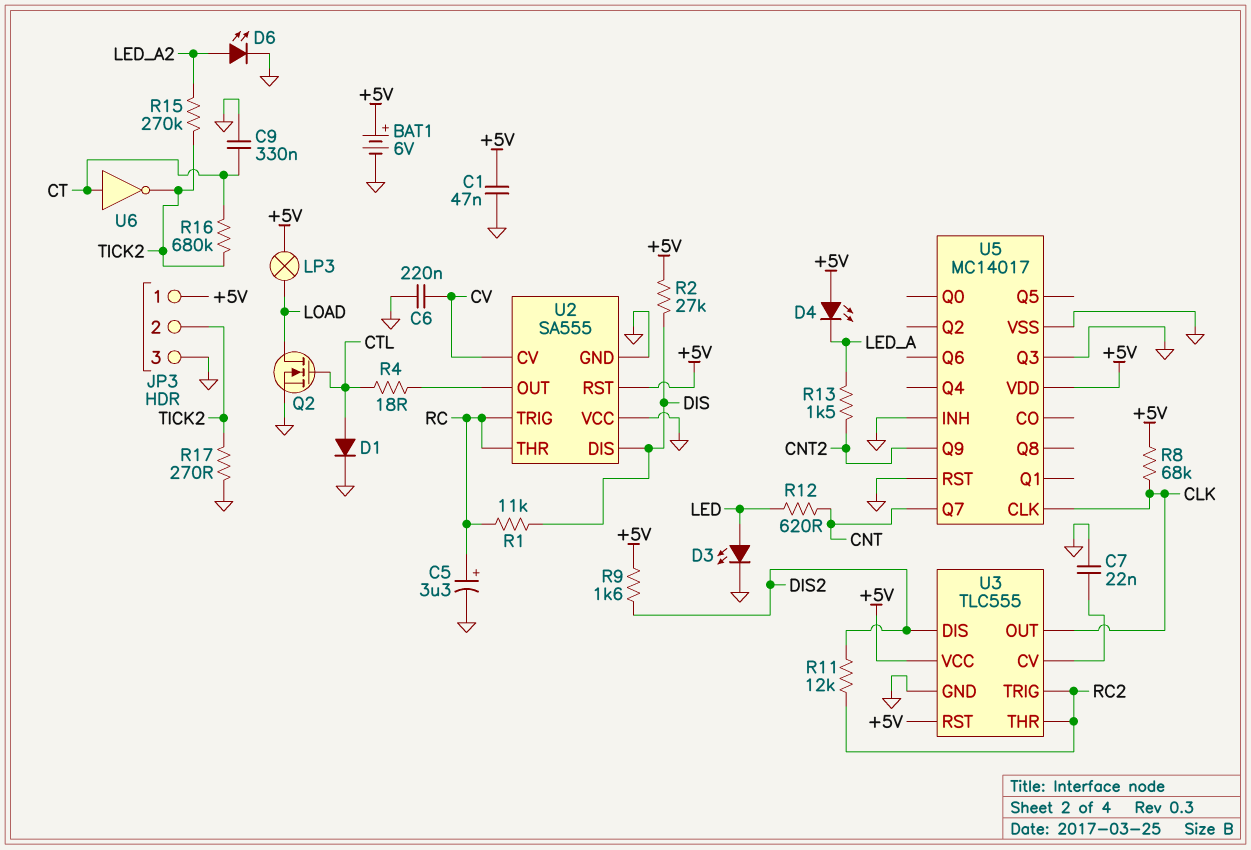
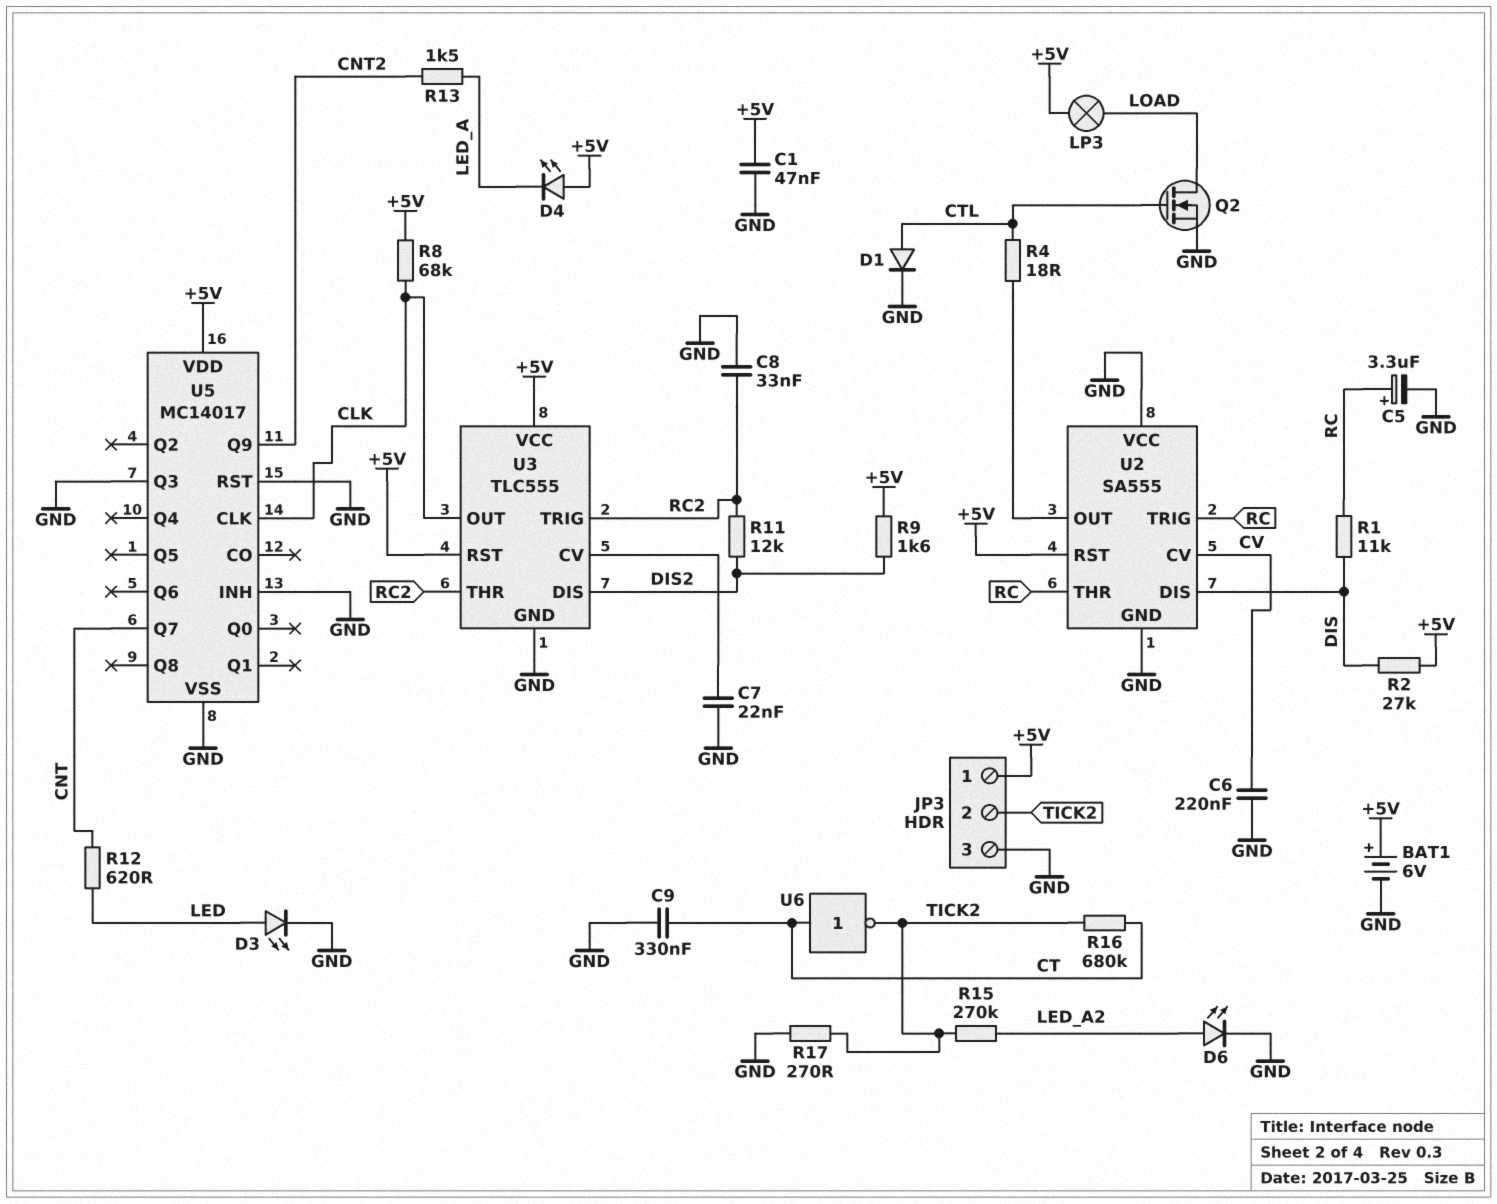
C8: none -> 33nF (GND, RC2)

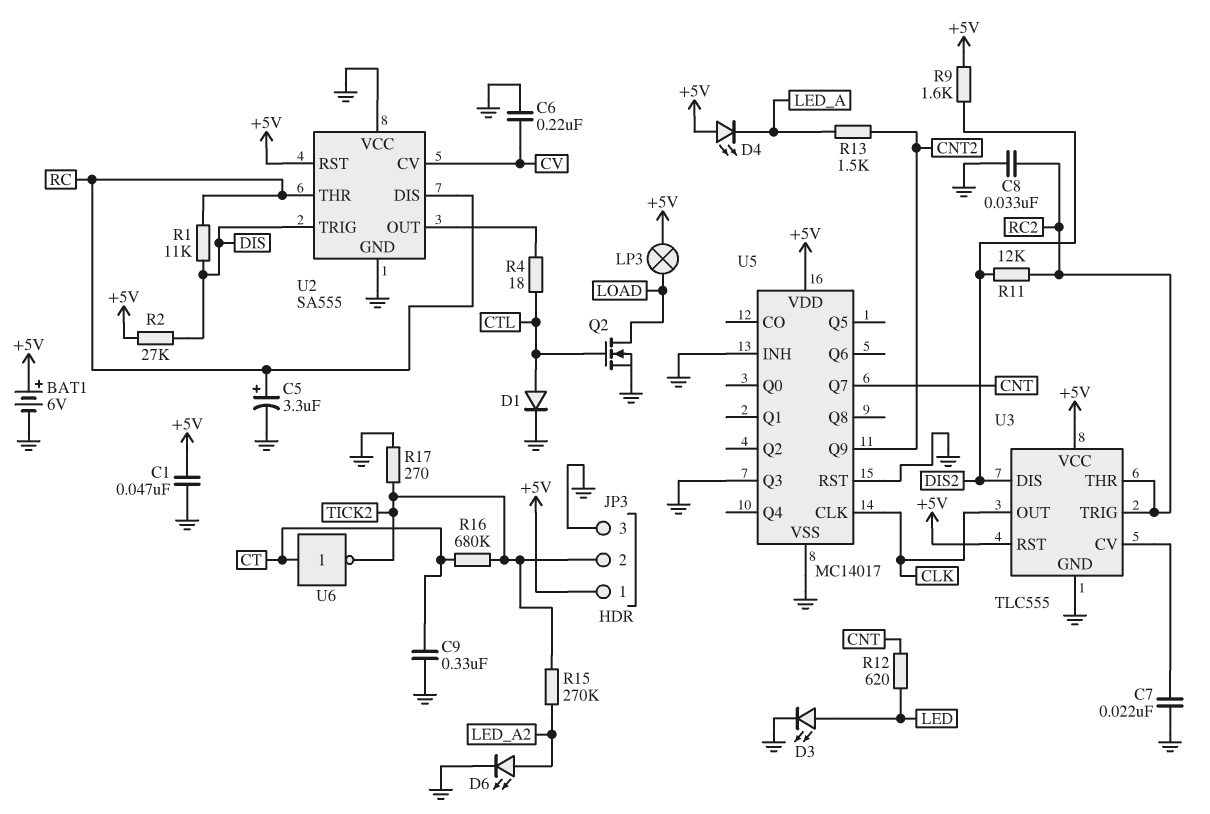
R8: 68k (+5V, CLK) -> none
U2 pin DIS: DIS -> RC
U2 pin TRIG: RC -> DIS

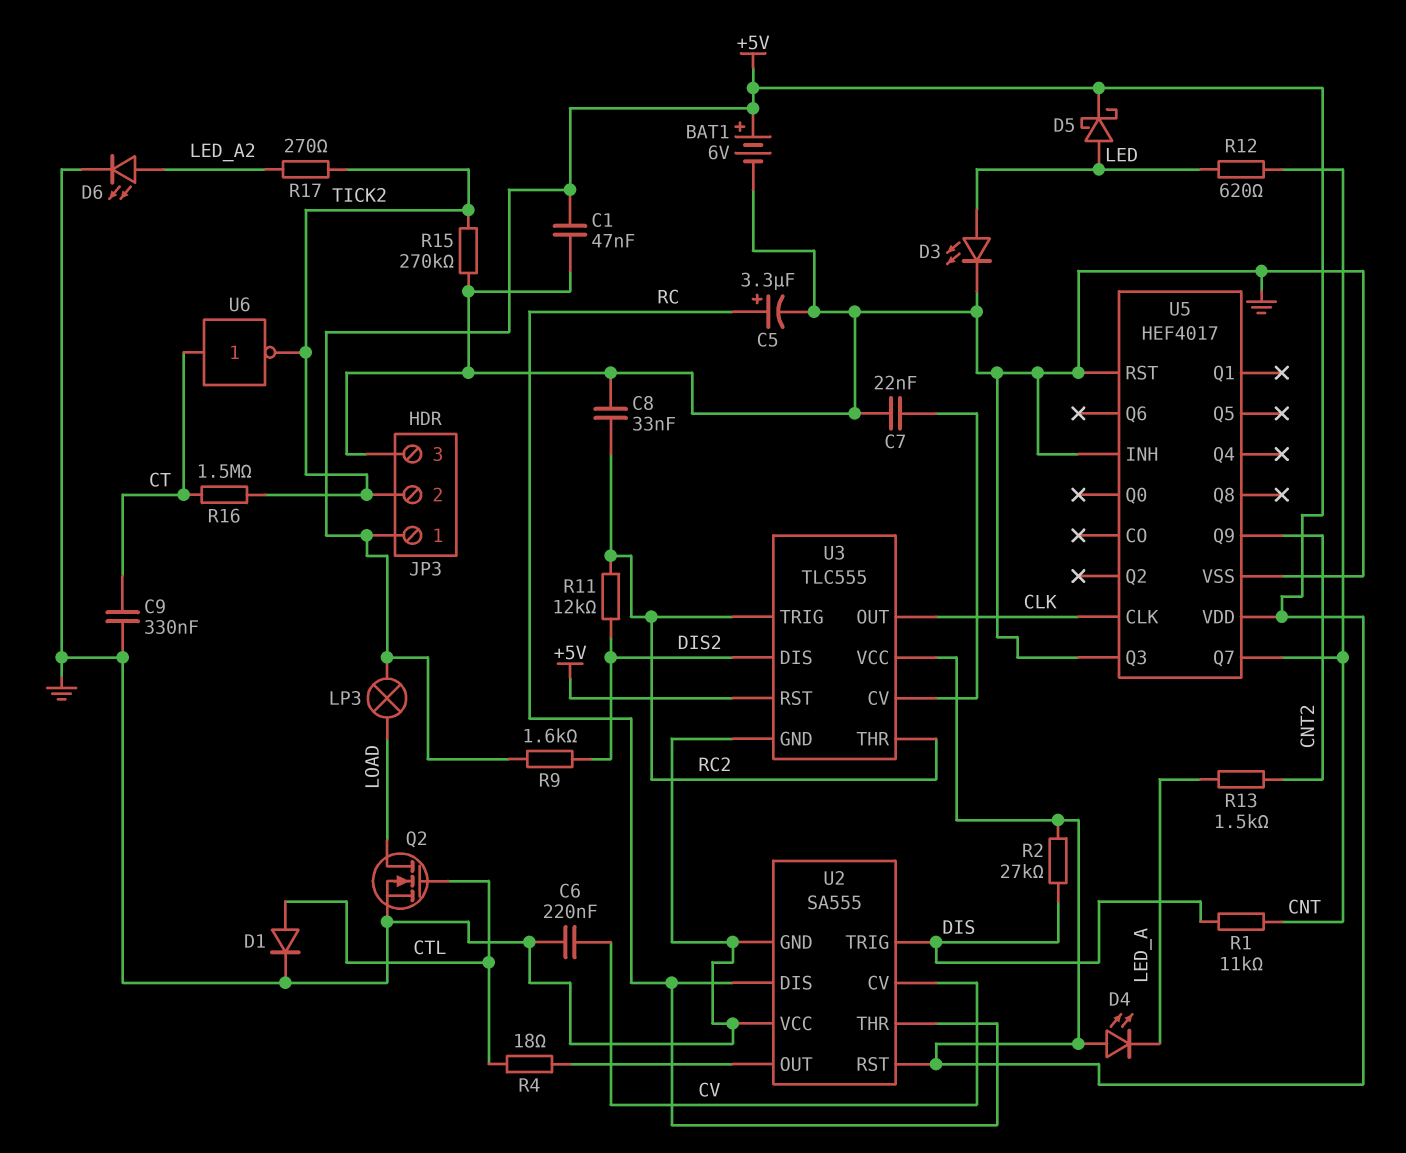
D5: none -> schottky (A LED, K +5V)
R1: 11k (DIS, RC) -> 11k (CNT, DIS)
R15: 270k (LED_A2, TICK2) -> 270k (GND, TICK2)
R16: 680k (CT, TICK2) -> 1.5M (CT, TICK2)
R17: 270 (GND, TICK2) -> 270 (LED_A2, TICK2)
U5: MC14017 -> HEF4017

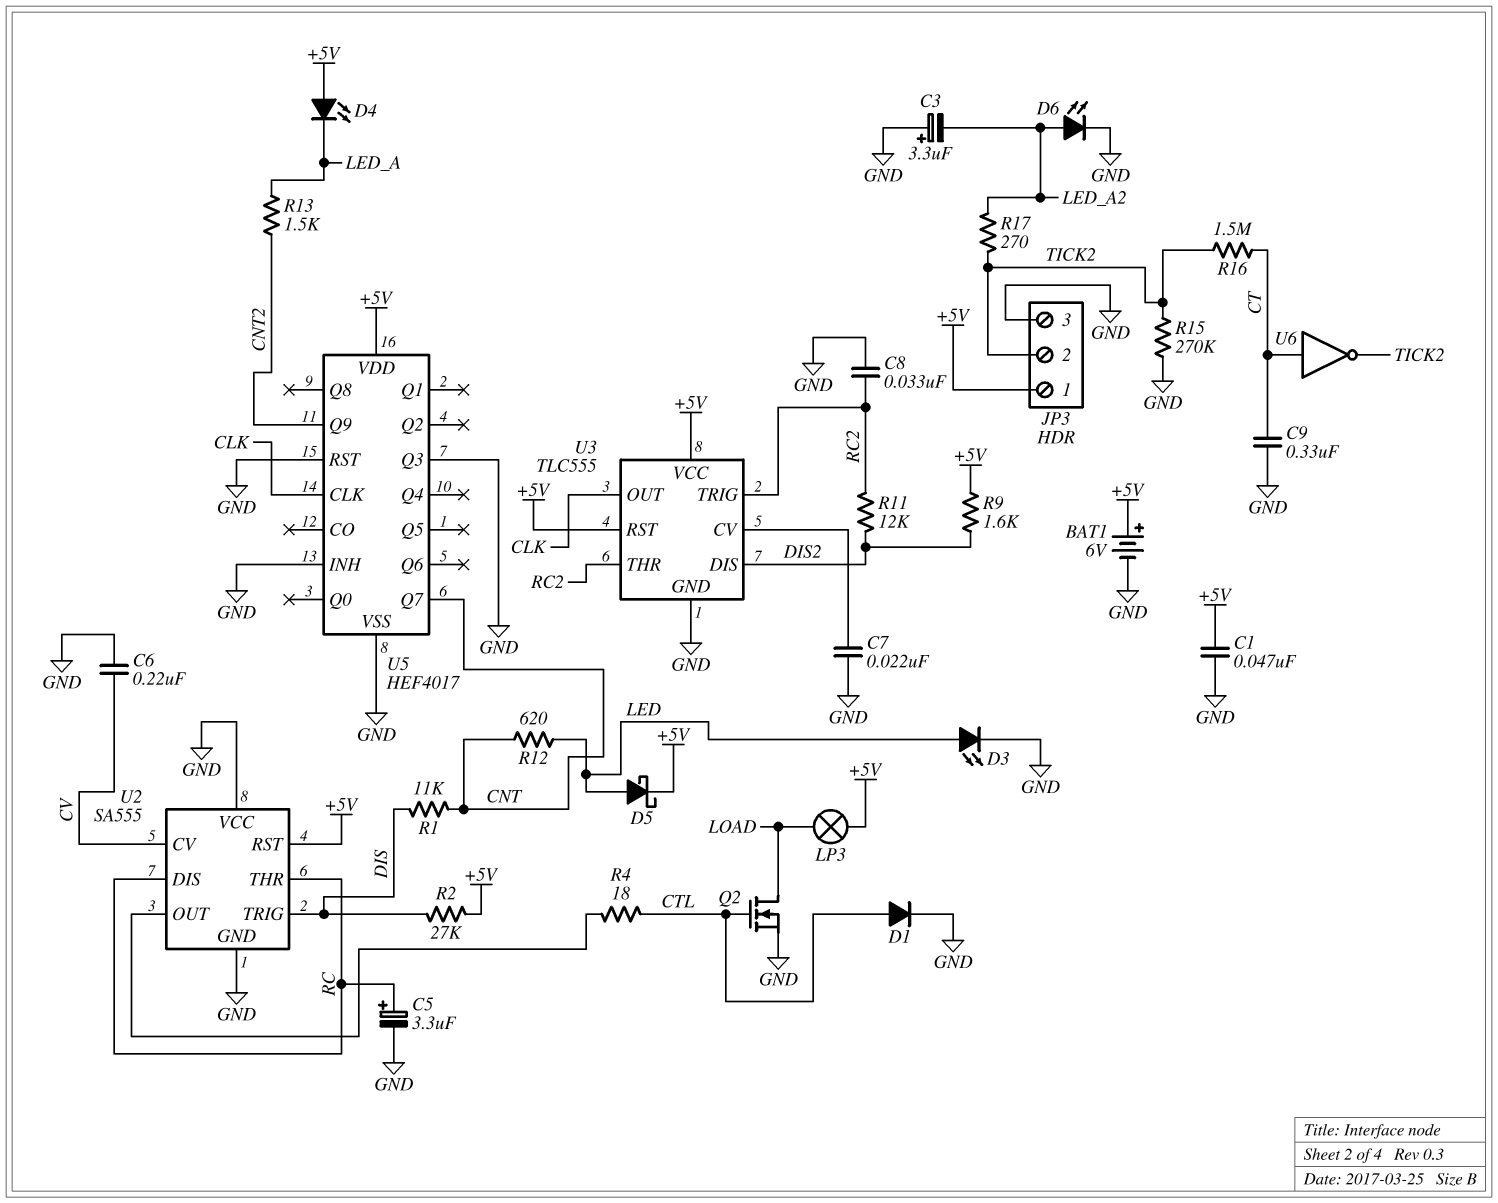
C3: none -> 3.3uF (plus GND, minus LED_A2)

